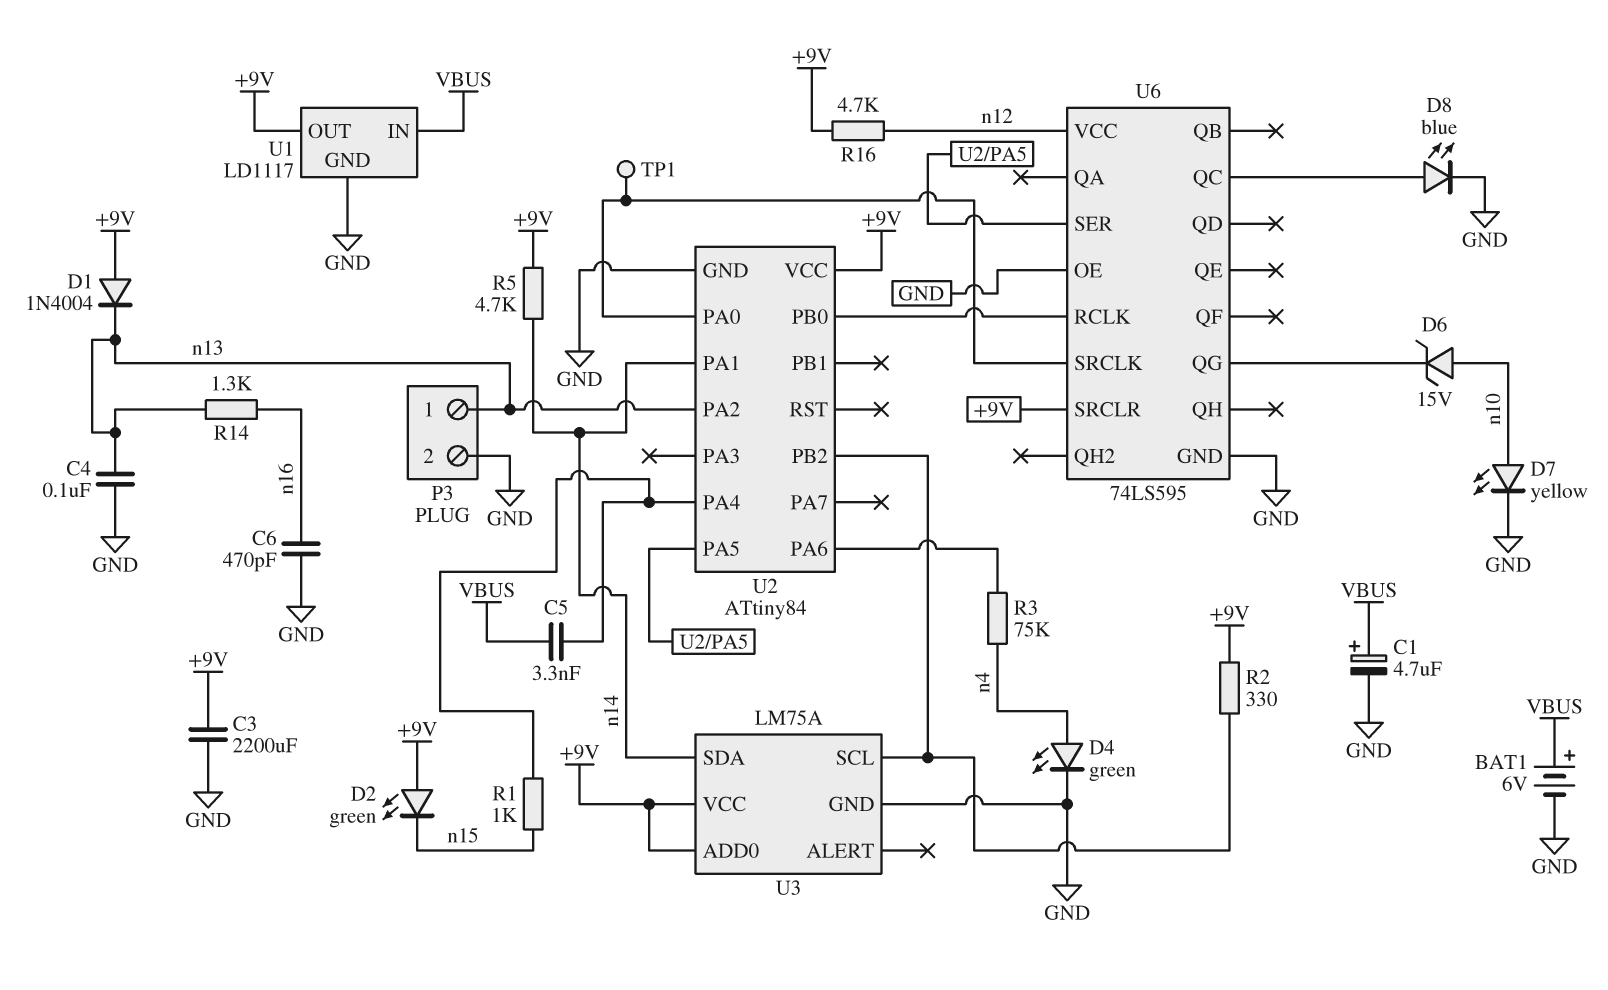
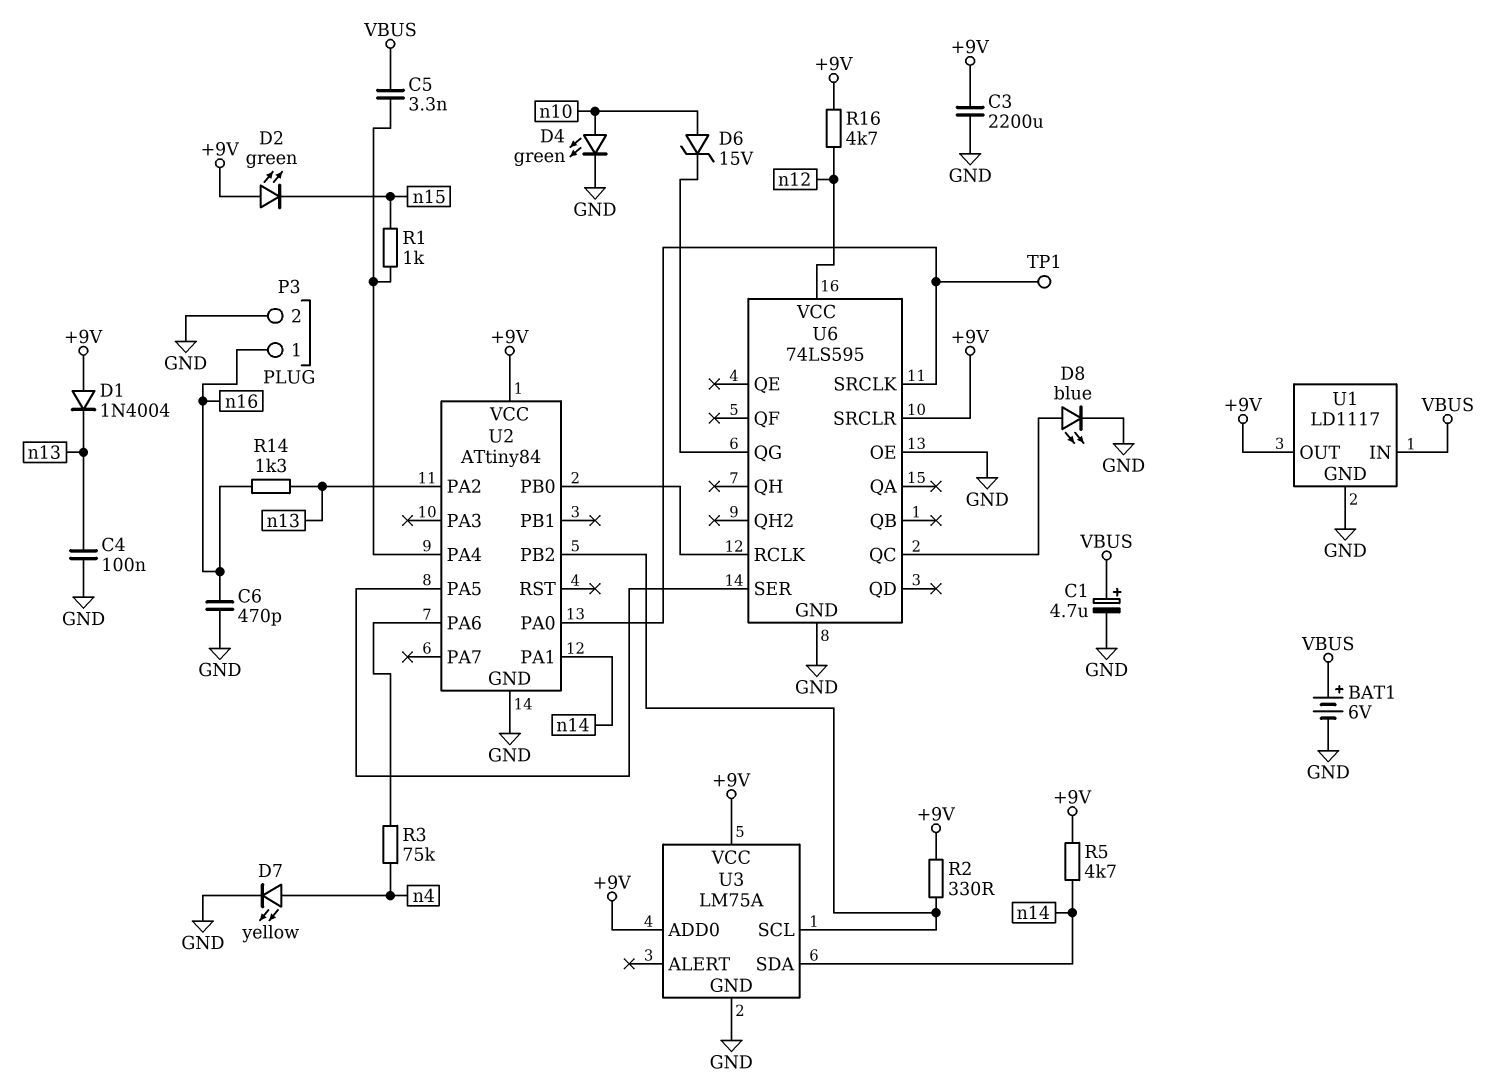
D4: LED green (A n4, K GND) -> LED green (A n10, K GND)
D7: LED yellow (A n10, K GND) -> LED yellow (A n4, K GND)
P3 pin 1: n13 -> n16

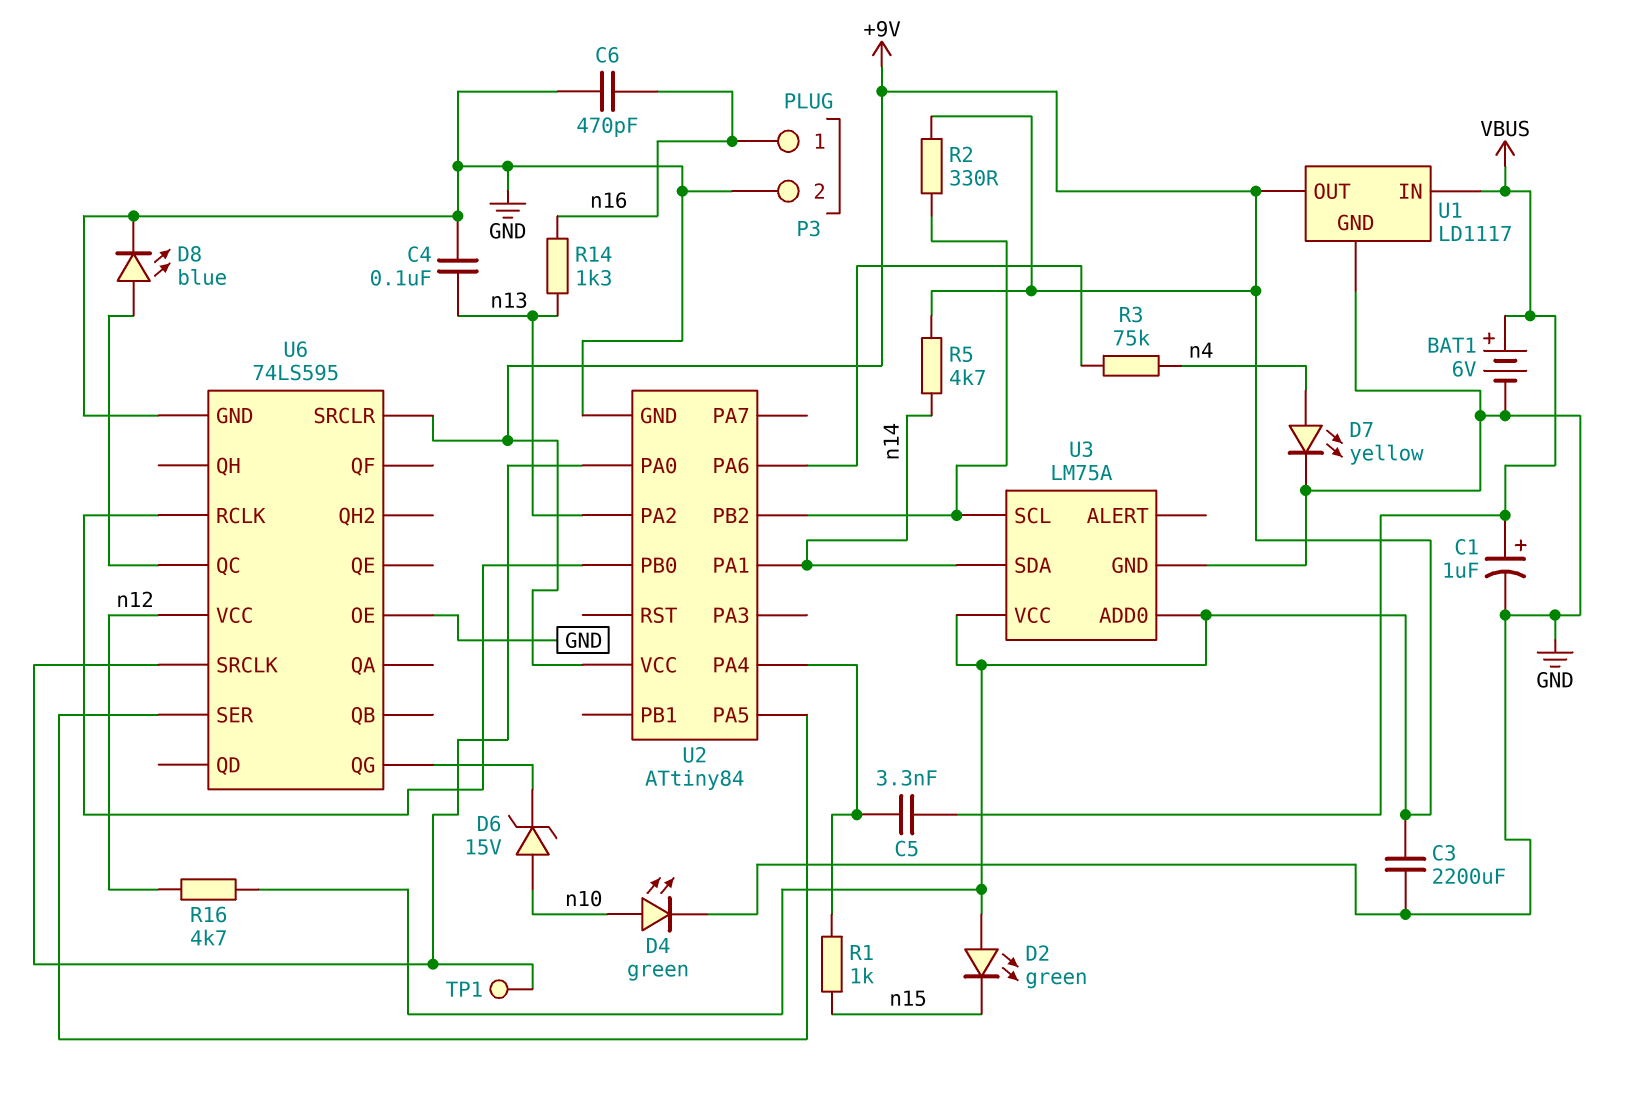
C1: 4.7uF (plus VBUS, minus GND) -> 1uF (plus VBUS, minus GND)
D1: diode 1N4004 (A +9V, K n13) -> none

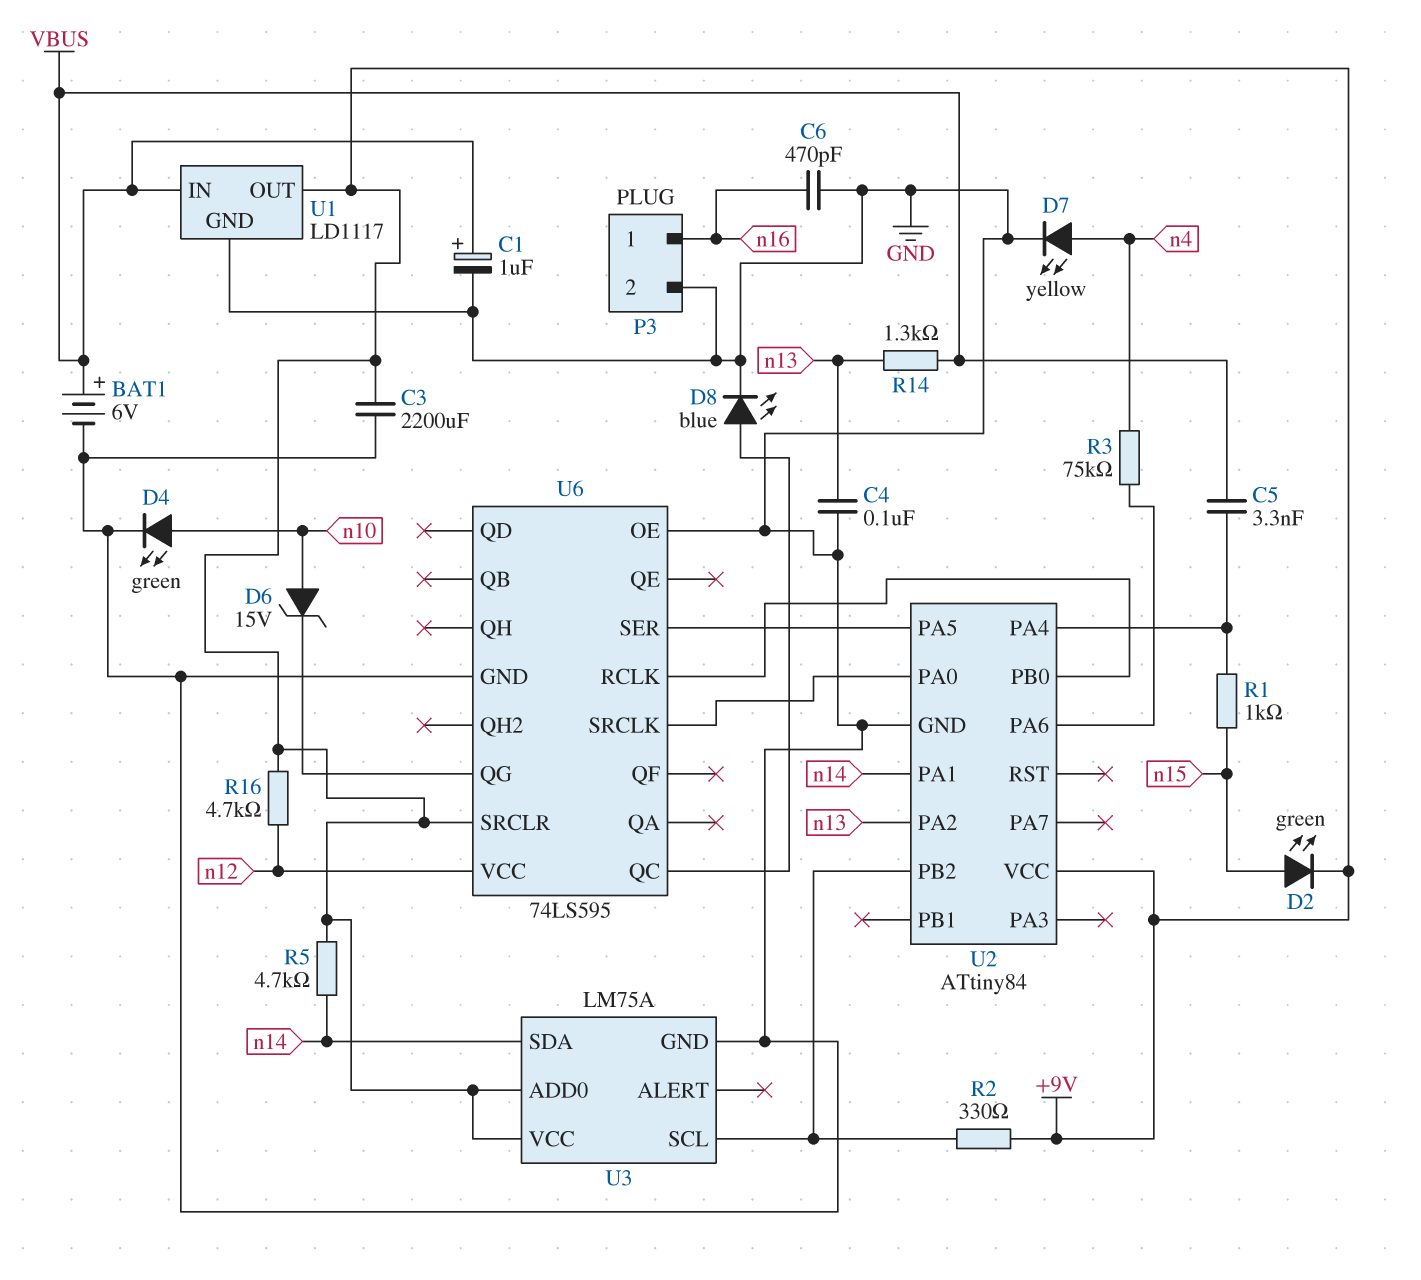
D2: LED green (A +9V, K n15) -> LED green (A n15, K +9V)
R14: 1.3k (n13, n16) -> 1.3k (VBUS, n13)
TP1: test point (U2/PA0) -> none

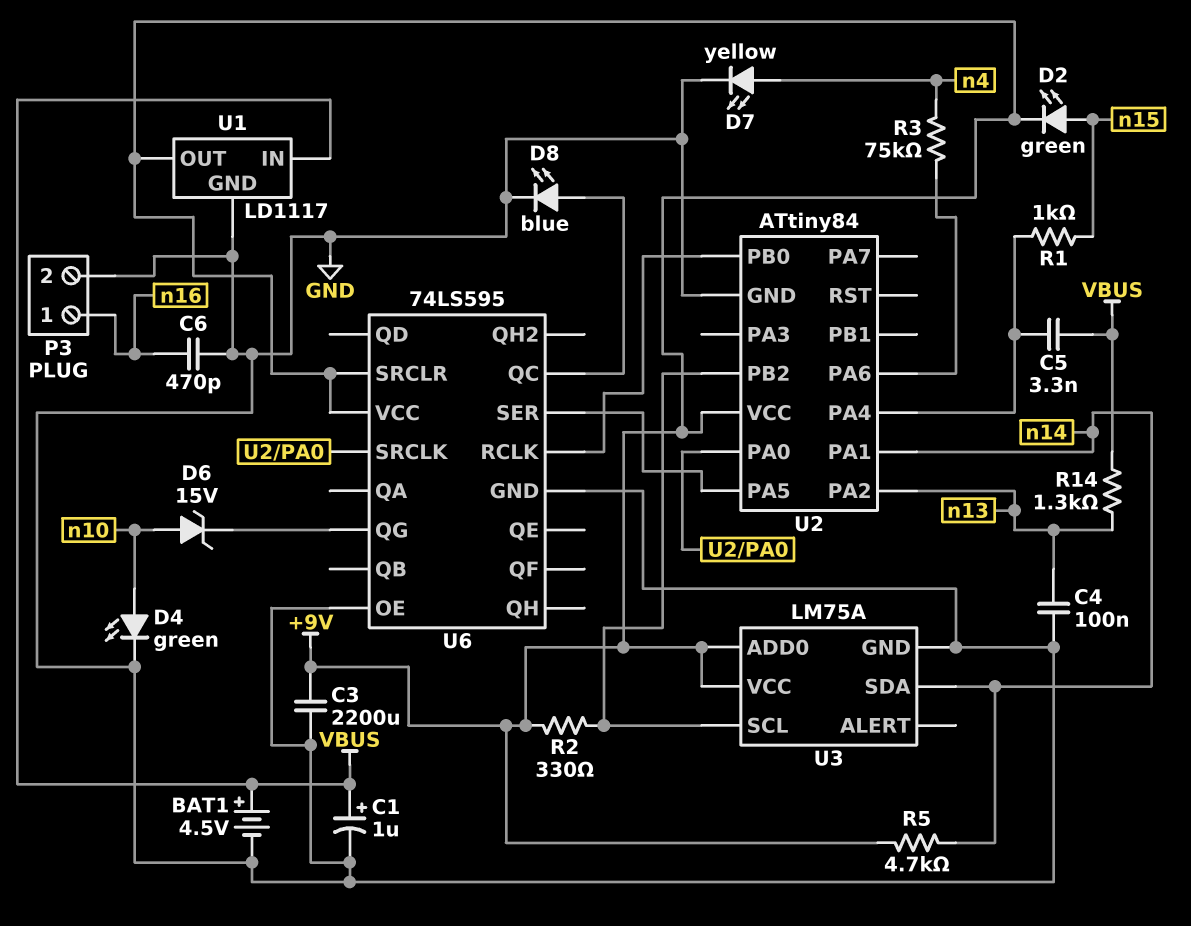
BAT1: 6V (plus VBUS, minus GND) -> 4.5V (plus VBUS, minus GND)
R16: 4.7k (+9V, n12) -> none
U6 pin VCC: n12 -> +9V

